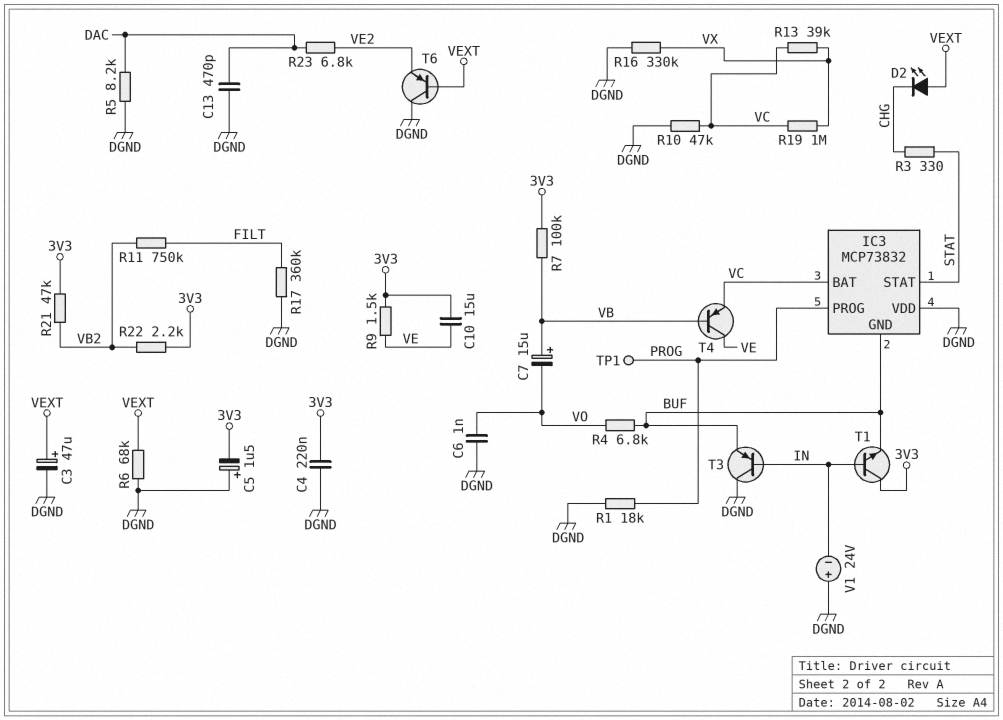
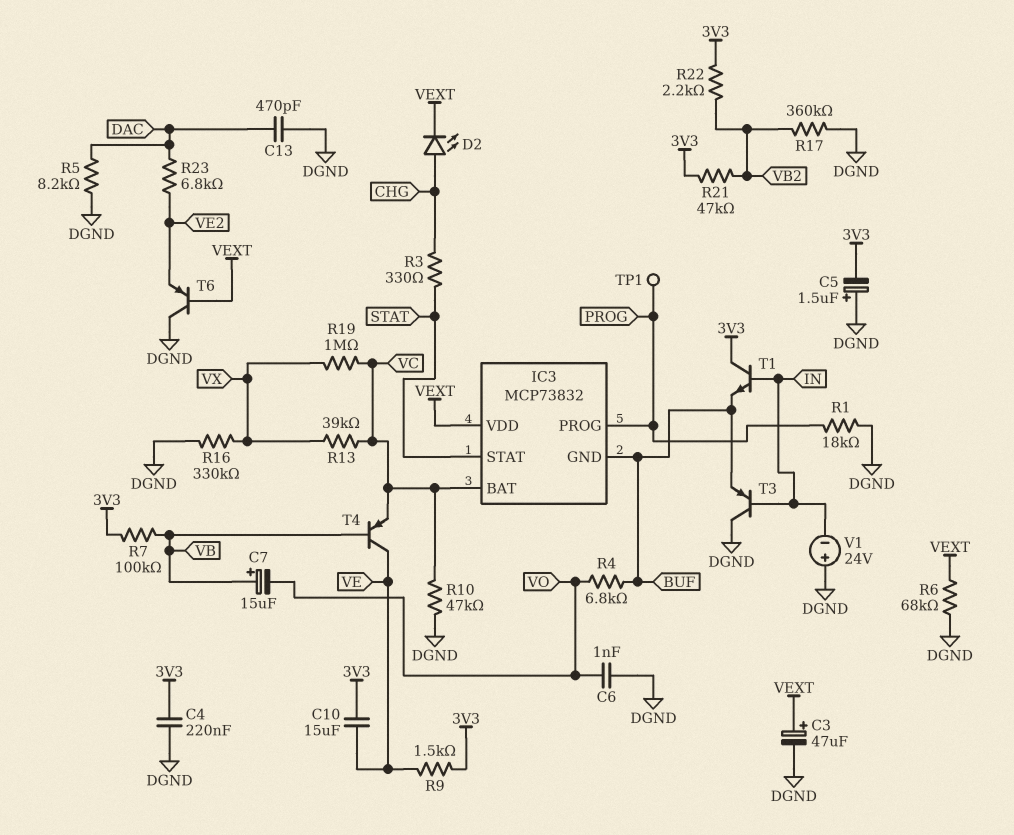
D2: LED (A VEXT, K CHG) -> LED (A CHG, K VEXT)
IC3 pin VDD: DGND -> VEXT
R11: 750k (FILT, VB2) -> none
R17: 360k (DGND, FILT) -> 360k (DGND, VB2)

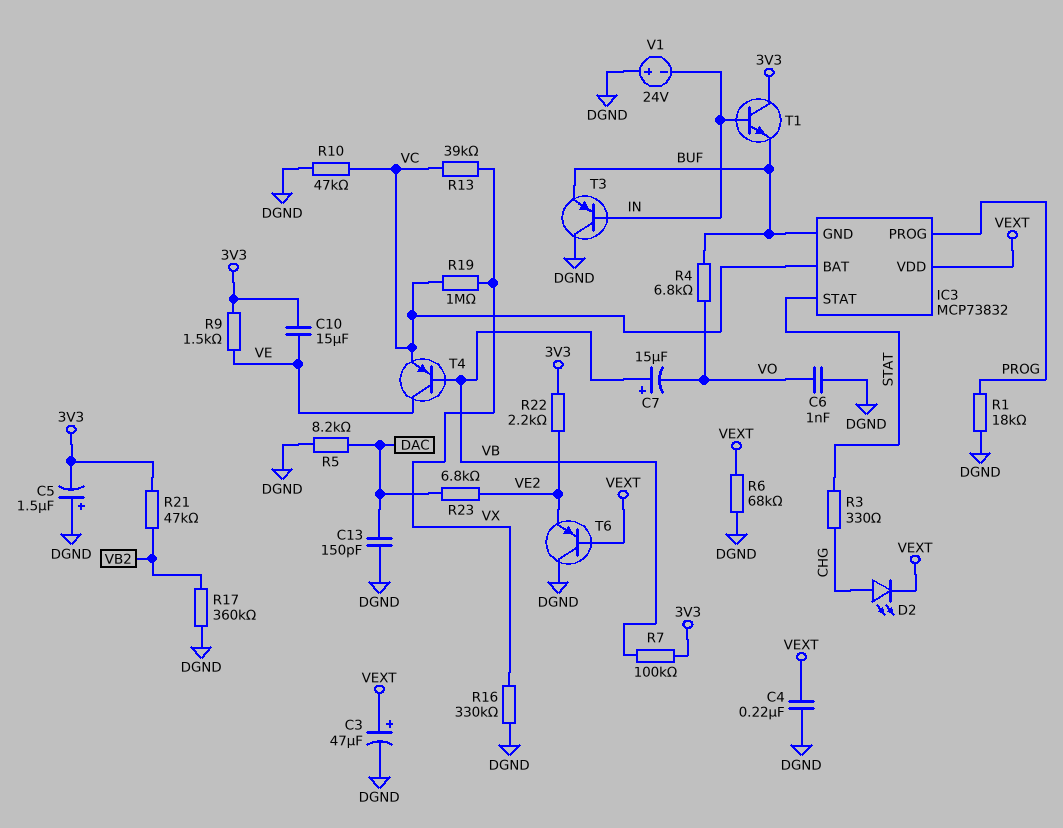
C4: 220nF (3V3, DGND) -> 220nF (DGND, VEXT)
C13: 470pF (DAC, DGND) -> 150pF (DAC, DGND)
R22: 2.2k (3V3, VB2) -> 2.2k (3V3, VE2)
TP1: test point (PROG) -> none

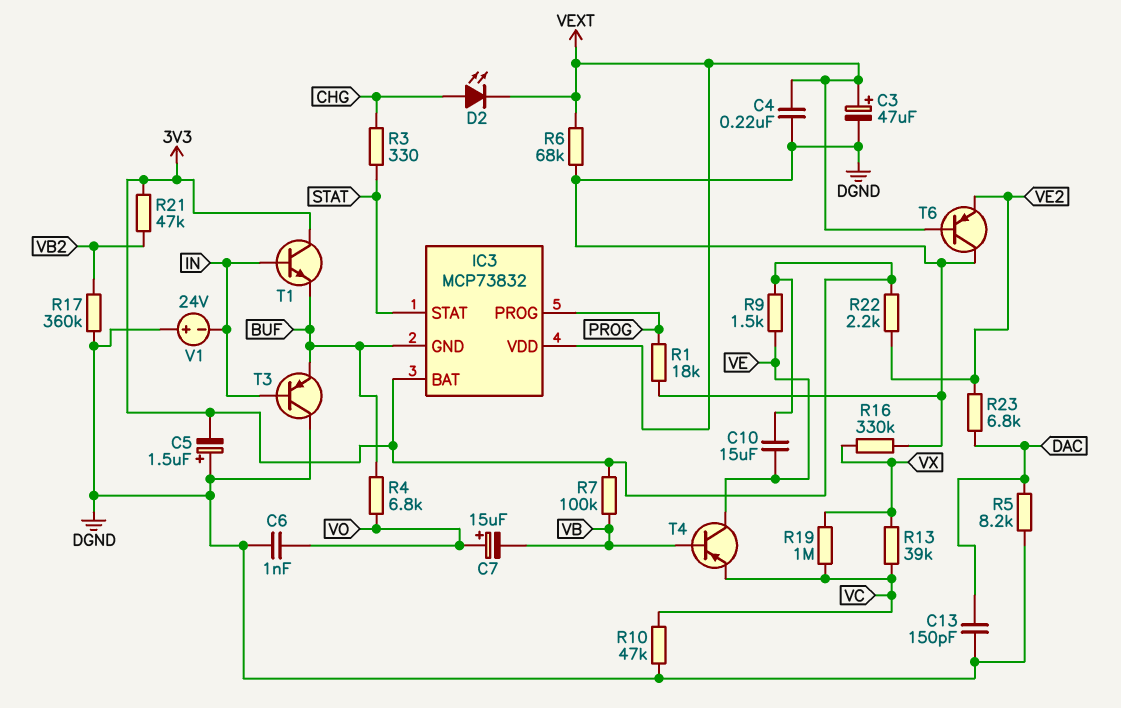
C7: 15uF (plus VB, minus VO) -> 15uF (plus VO, minus VB)
IC3 pin BAT: VC -> 3V3

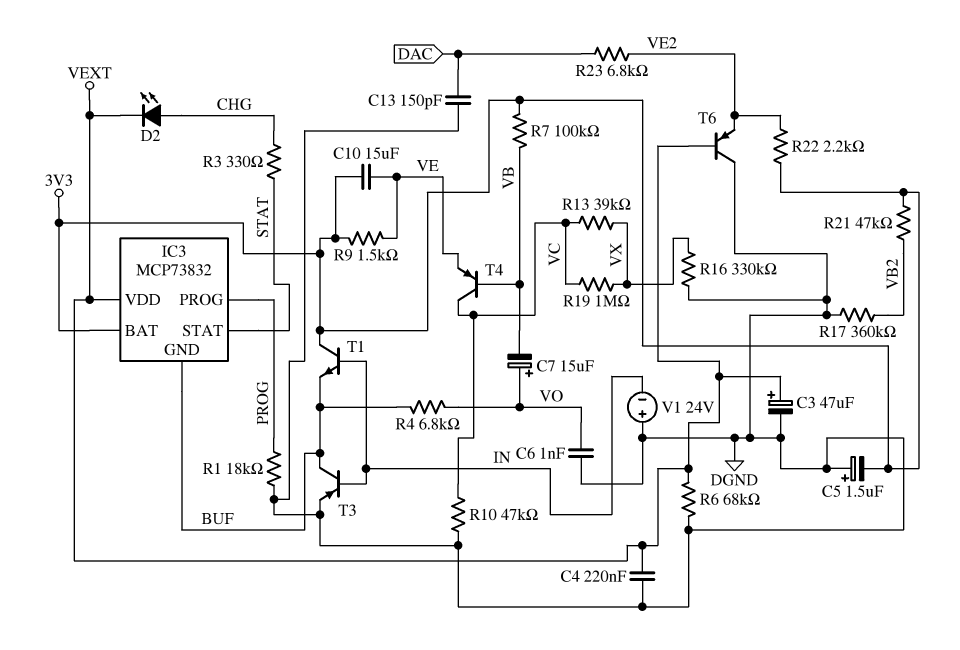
R5: 8.2k (DAC, DGND) -> none
T3: PNP (B IN, C DGND, E BUF) -> PNP (B IN, C BUF, E DGND)
T4: PNP (B VB, C VE, E VC) -> PNP (B VB, C VC, E VE)

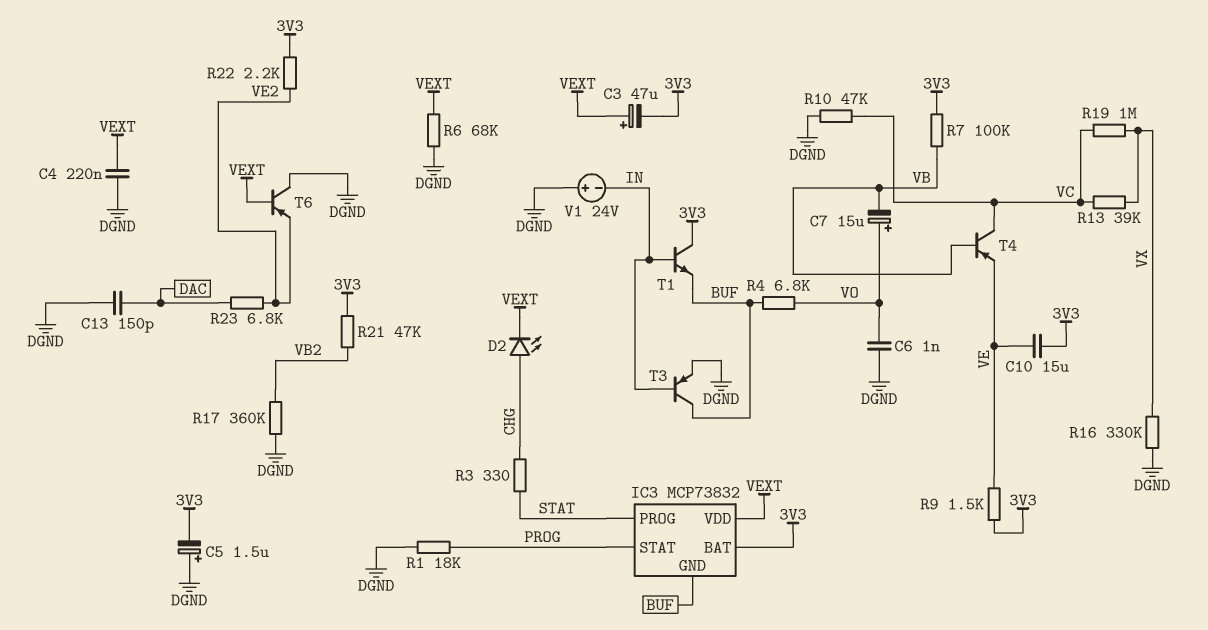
C3: 47uF (plus VEXT, minus DGND) -> 47uF (plus VEXT, minus 3V3)
IC3 pin PROG: PROG -> STAT
IC3 pin STAT: STAT -> PROG

